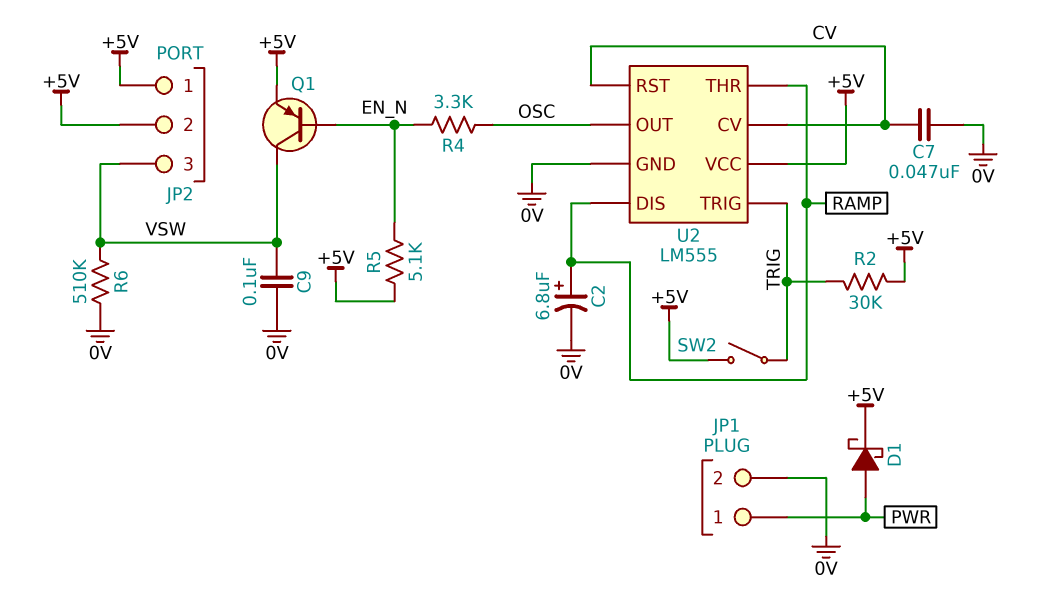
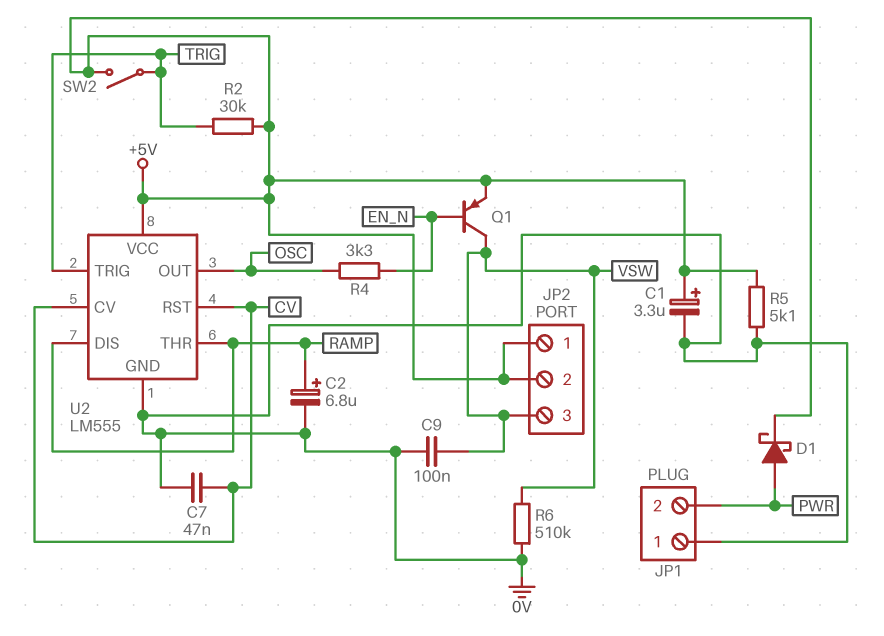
C1: none -> 3.3uF (plus +5V, minus 0V)
JP1 pin 1: PWR -> 0V
JP1 pin 2: 0V -> PWR
R5: 5.1k (+5V, EN_N) -> 5.1k (+5V, 0V)

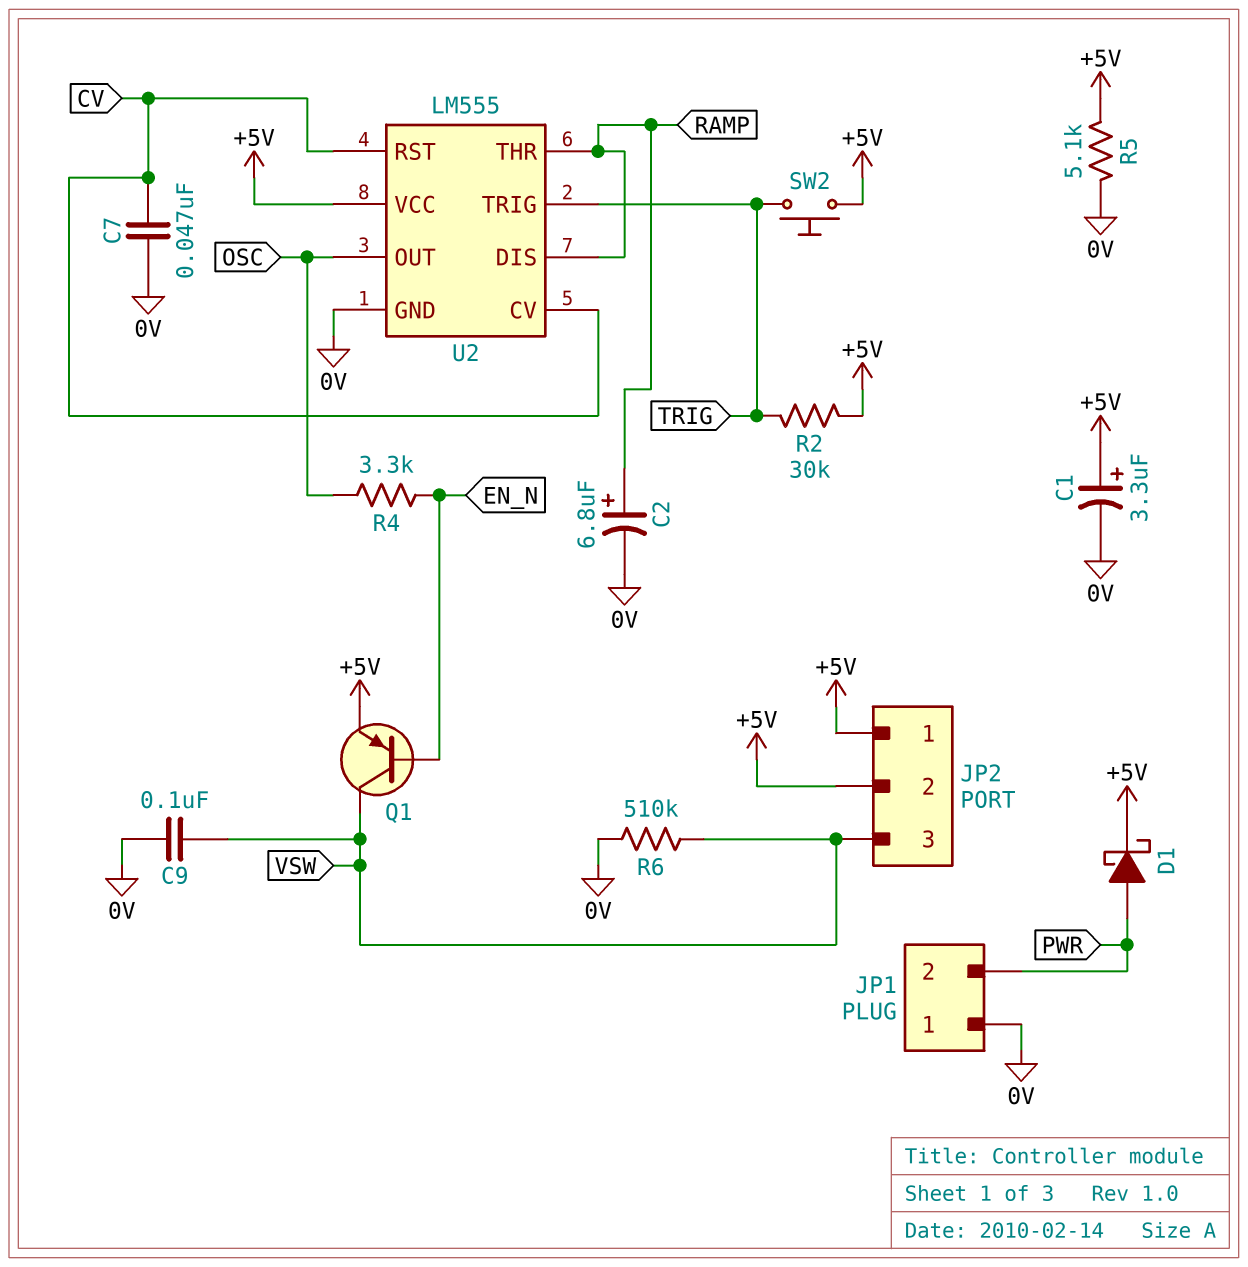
SW2: switch (+5V, TRIG) -> button (+5V, TRIG)

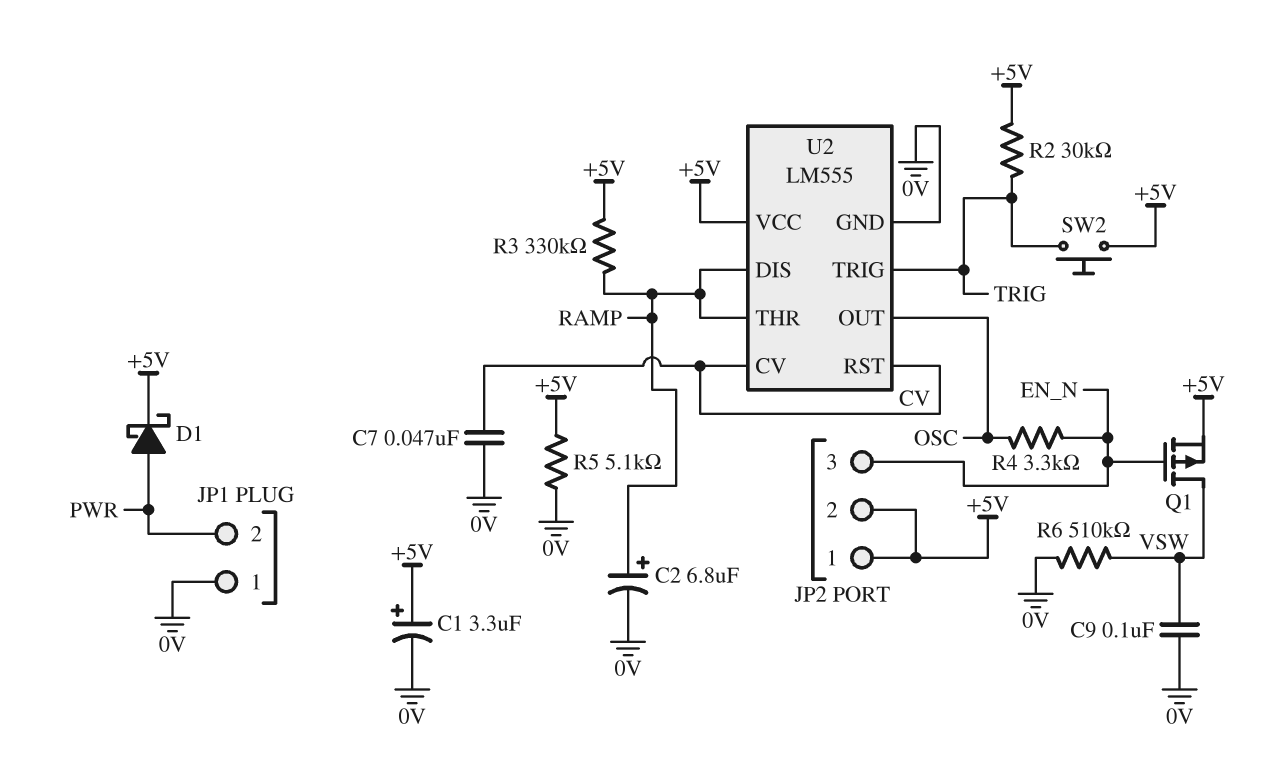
JP2 pin 3: VSW -> EN_N
Q1: PNP (B EN_N, C VSW, E +5V) -> PMOS (G EN_N, D VSW, S +5V)
R3: none -> 330k (+5V, RAMP)

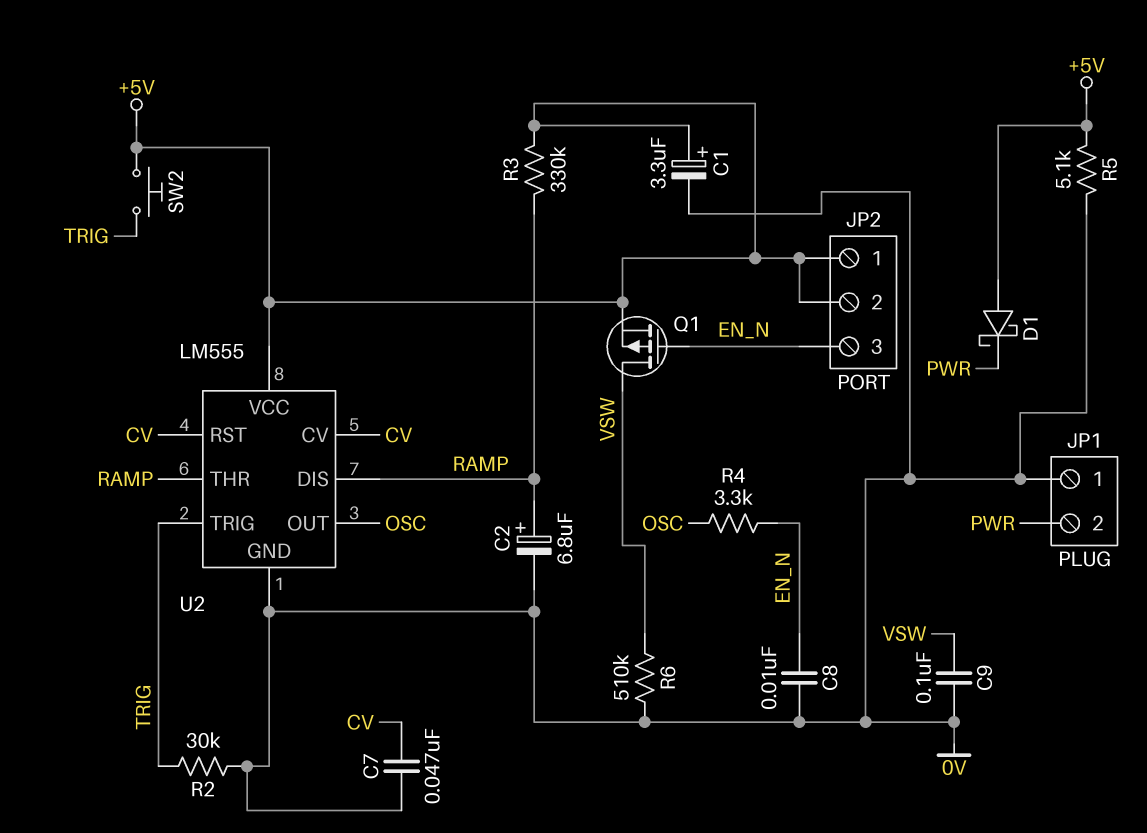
C8: none -> 10nF (0V, EN_N)
D1: schottky (A PWR, K +5V) -> schottky (A +5V, K PWR)
R2: 30k (+5V, TRIG) -> 30k (0V, TRIG)

